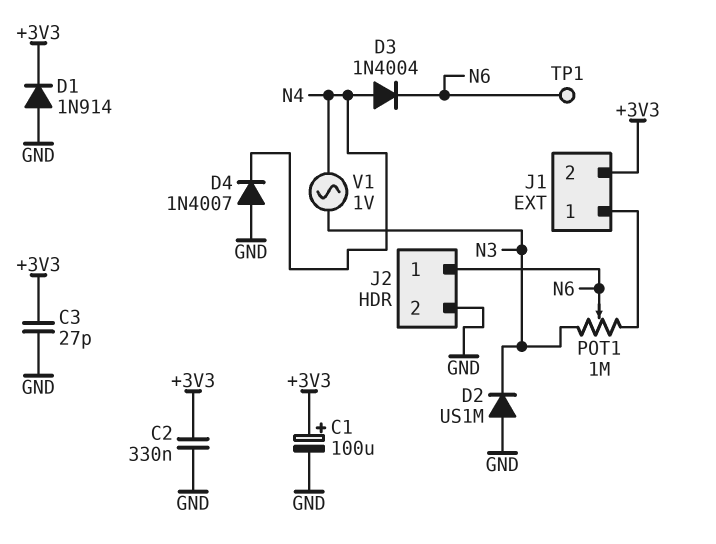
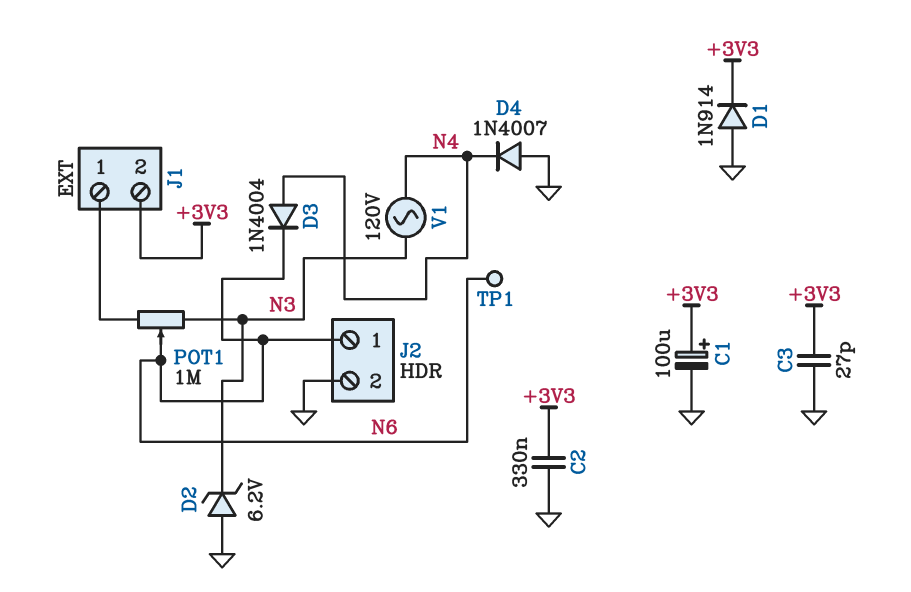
D2: diode US1M (A GND, K N3) -> zener 6.2V (A GND, K N3)
V1: AC 1V (N3, N4) -> AC 120V (N3, N4)

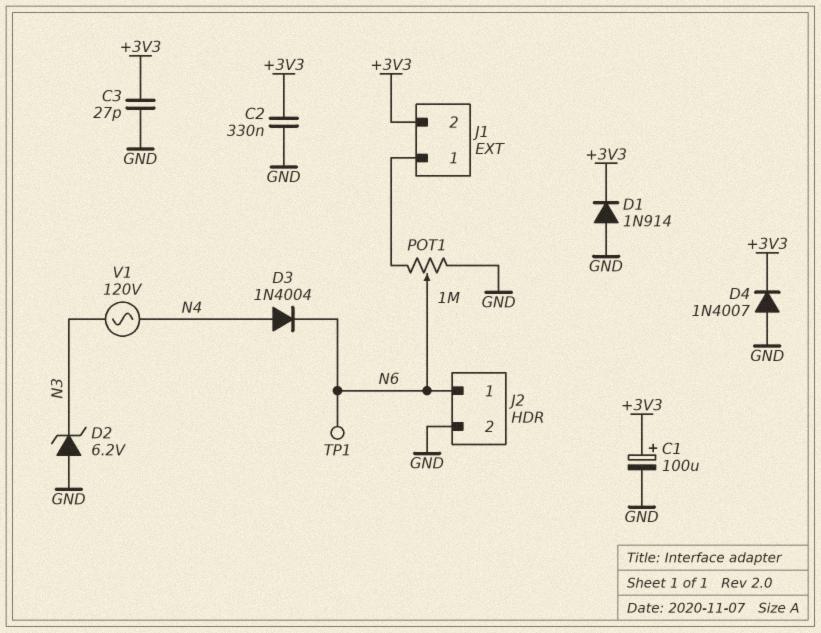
D4: diode 1N4007 (A GND, K N4) -> diode 1N4007 (A GND, K +3V3)
POT1: 1M (J1/1, N3, wiper N6) -> 1M (GND, J1/1, wiper N6)

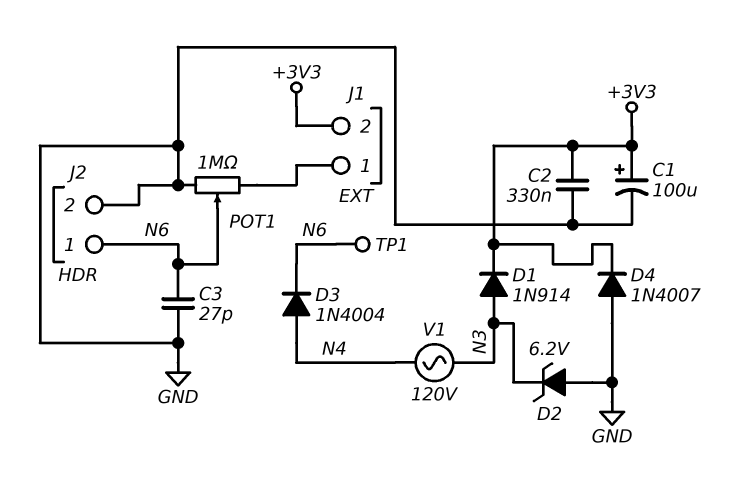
C3: 27pF (+3V3, GND) -> 27pF (GND, N6)
D1: diode 1N914 (A GND, K +3V3) -> diode 1N914 (A N3, K +3V3)

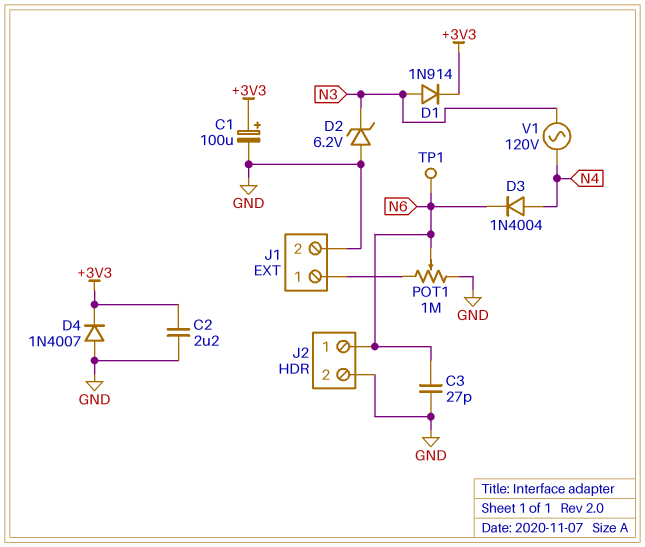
C2: 330nF (+3V3, GND) -> 2.2uF (+3V3, GND)
J1 pin 2: +3V3 -> GND

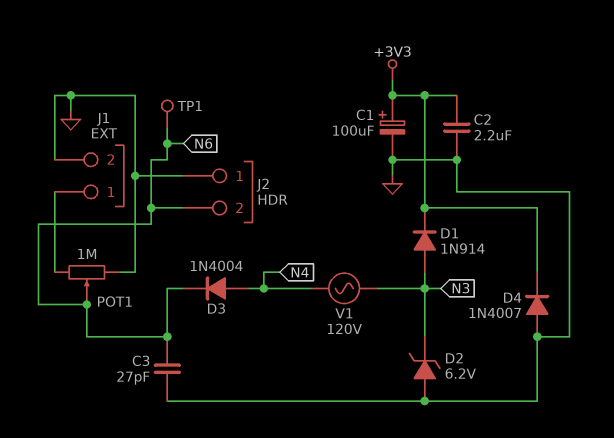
J2 pin 1: N6 -> GND
J2 pin 2: GND -> N6

